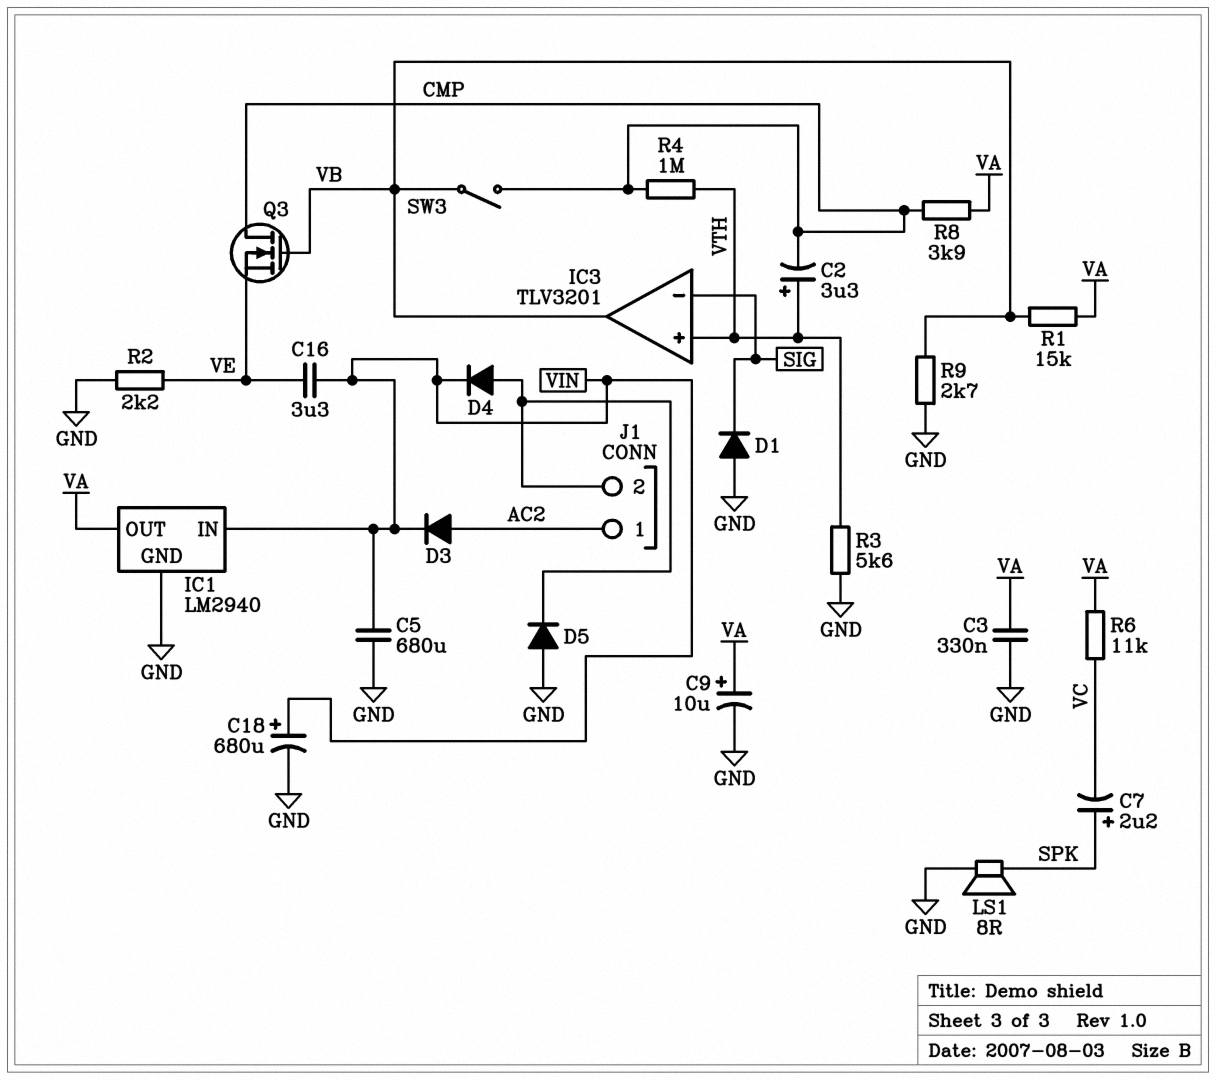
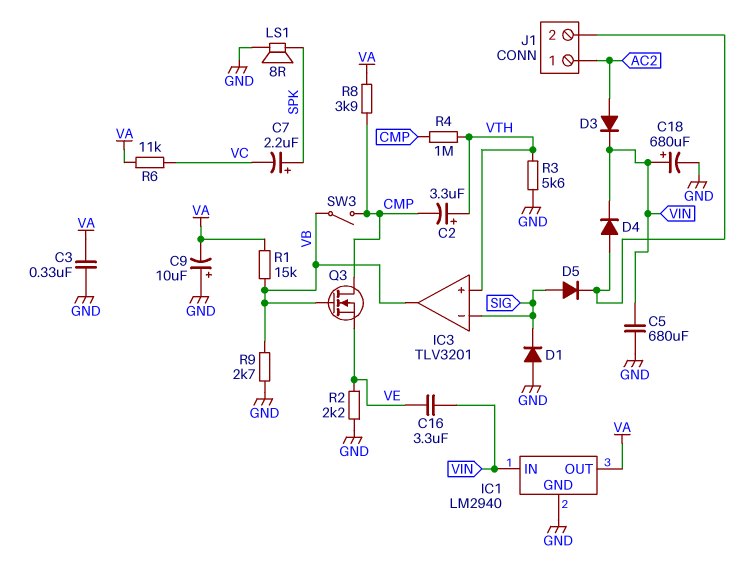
C9: 10uF (plus VA, minus GND) -> 10uF (plus GND, minus VA)
D5: diode (A GND, K J1/2) -> diode (A SIG, K J1/2)

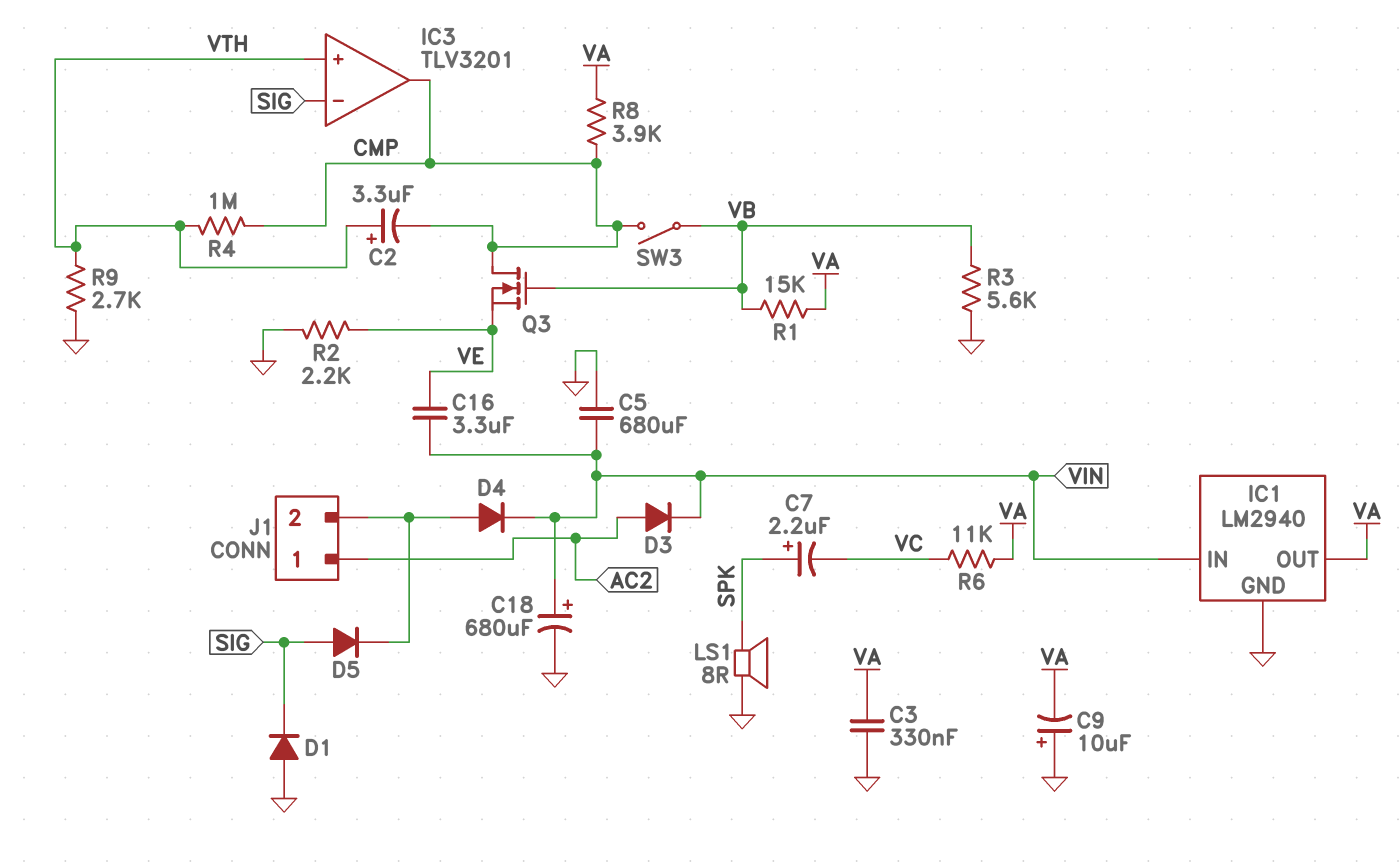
IC3 pin out: VB -> CMP
R3: 5.6k (GND, VTH) -> 5.6k (GND, VB)
R9: 2.7k (GND, VB) -> 2.7k (GND, VTH)

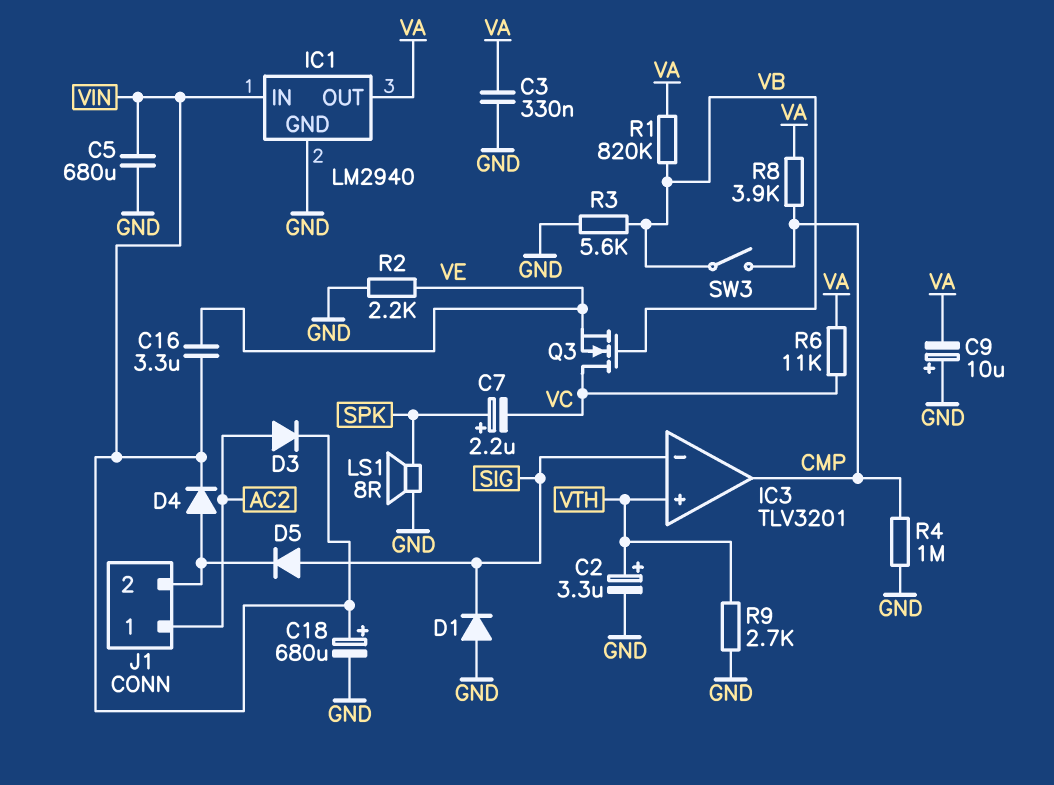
C2: 3.3uF (plus VTH, minus CMP) -> 3.3uF (plus VTH, minus GND)
Q3: NMOS (G VB, D CMP, S VE) -> NMOS (G VB, D VC, S VE)
R1: 15k (VA, VB) -> 820k (VA, VB)
R4: 1M (CMP, VTH) -> 1M (CMP, GND)

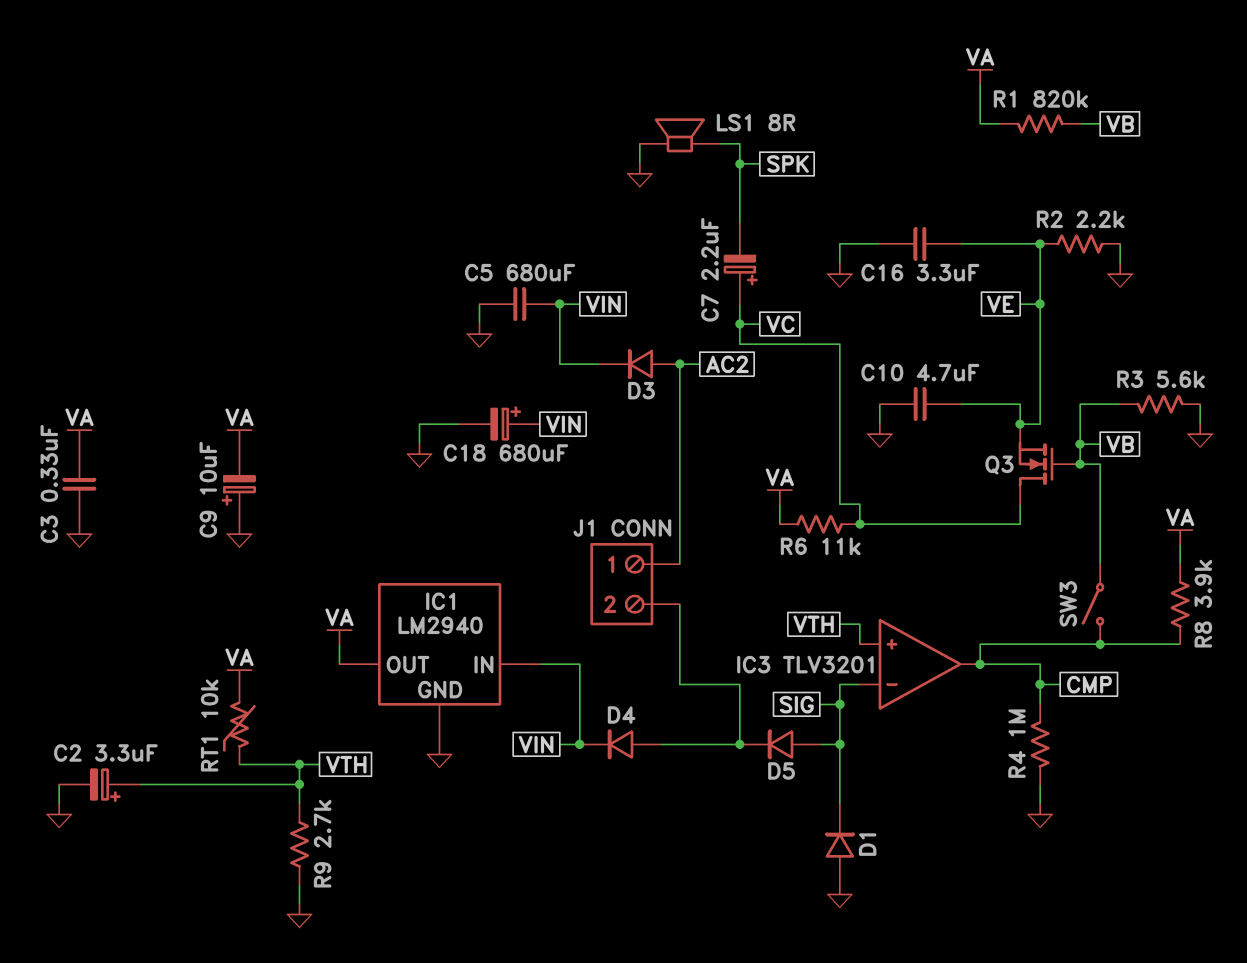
C7: 2.2uF (plus SPK, minus VC) -> 2.2uF (plus VC, minus SPK)
C10: none -> 4.7uF (GND, VE)
C16: 3.3uF (VE, VIN) -> 3.3uF (GND, VE)
RT1: none -> 10k (VA, VTH)

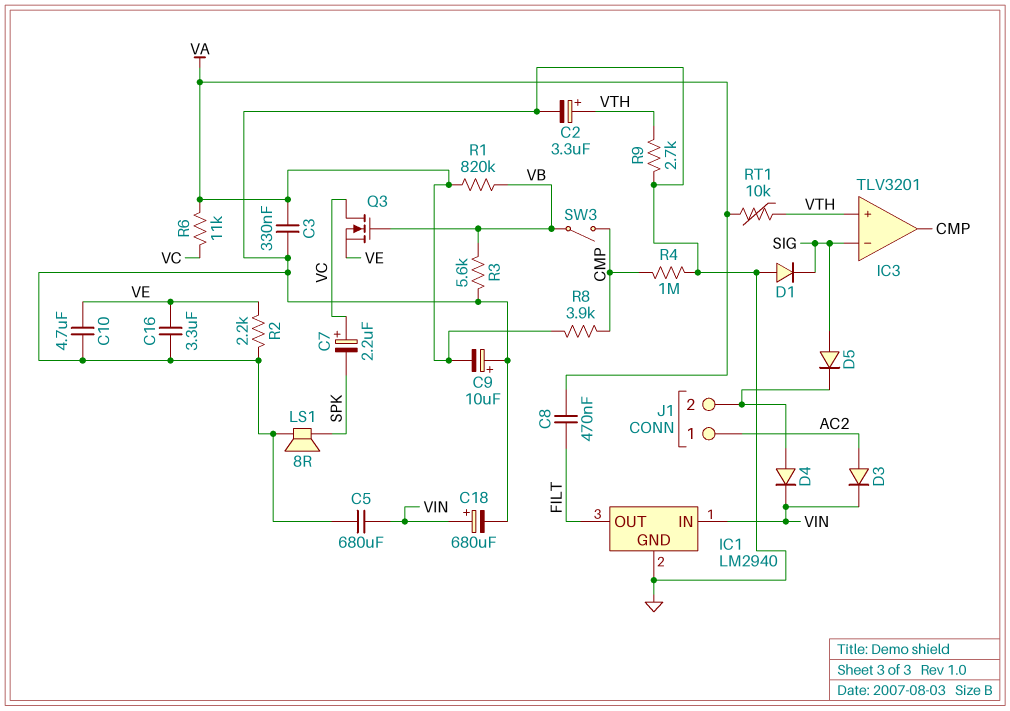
C8: none -> 470nF (FILT, VA)
IC1 pin OUT: VA -> FILT

